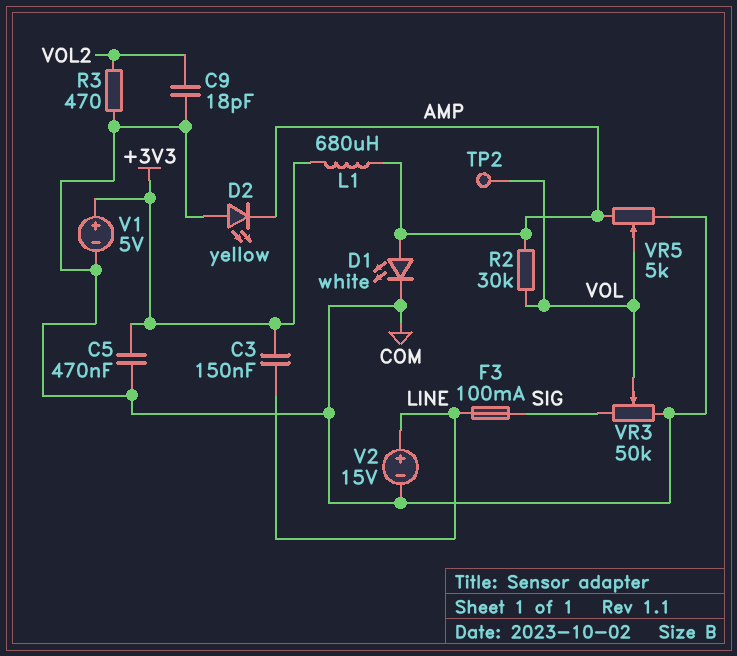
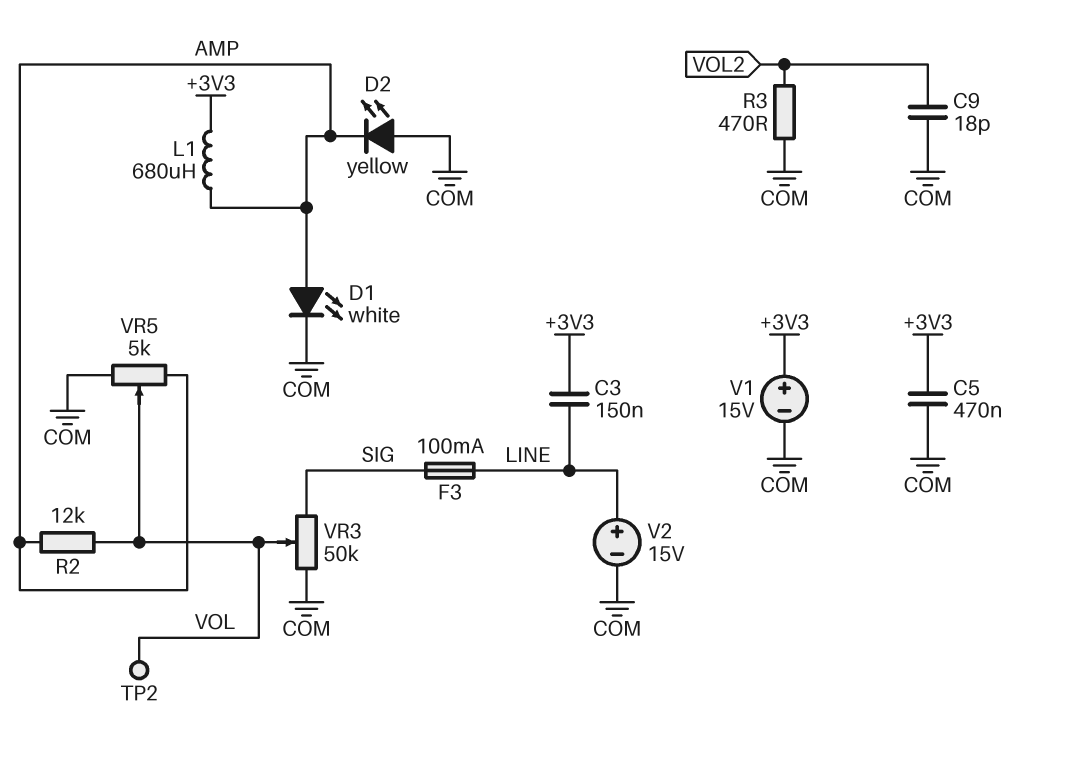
R2: 30k (AMP, VOL) -> 12k (AMP, VOL)
V1: 5V (plus +3V3, minus COM) -> 15V (plus +3V3, minus COM)

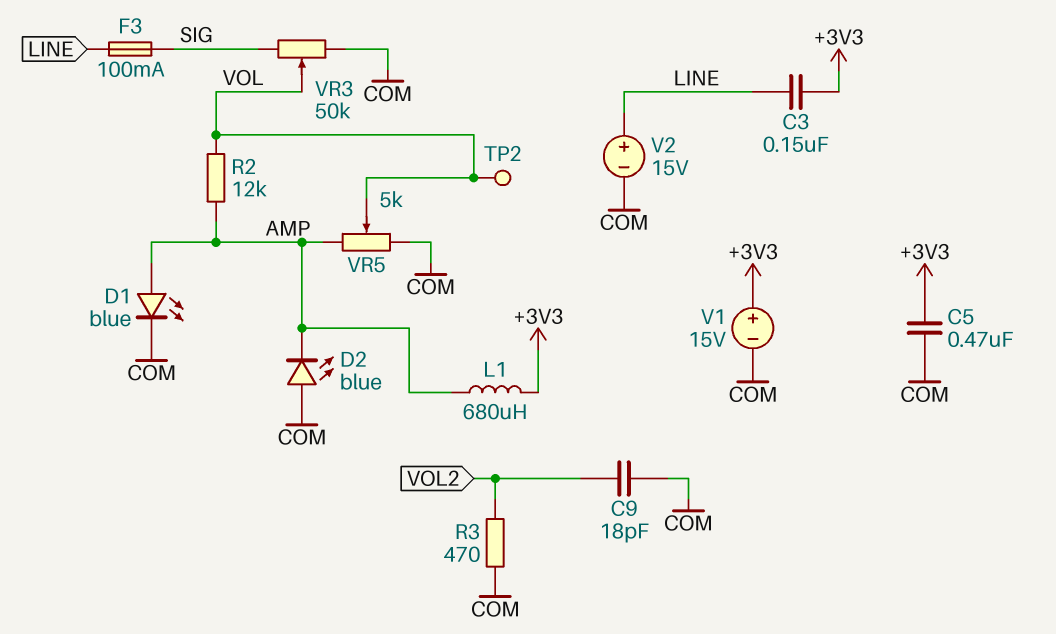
D1: LED white (A AMP, K COM) -> LED blue (A AMP, K COM)
D2: LED yellow (A COM, K AMP) -> LED blue (A COM, K AMP)

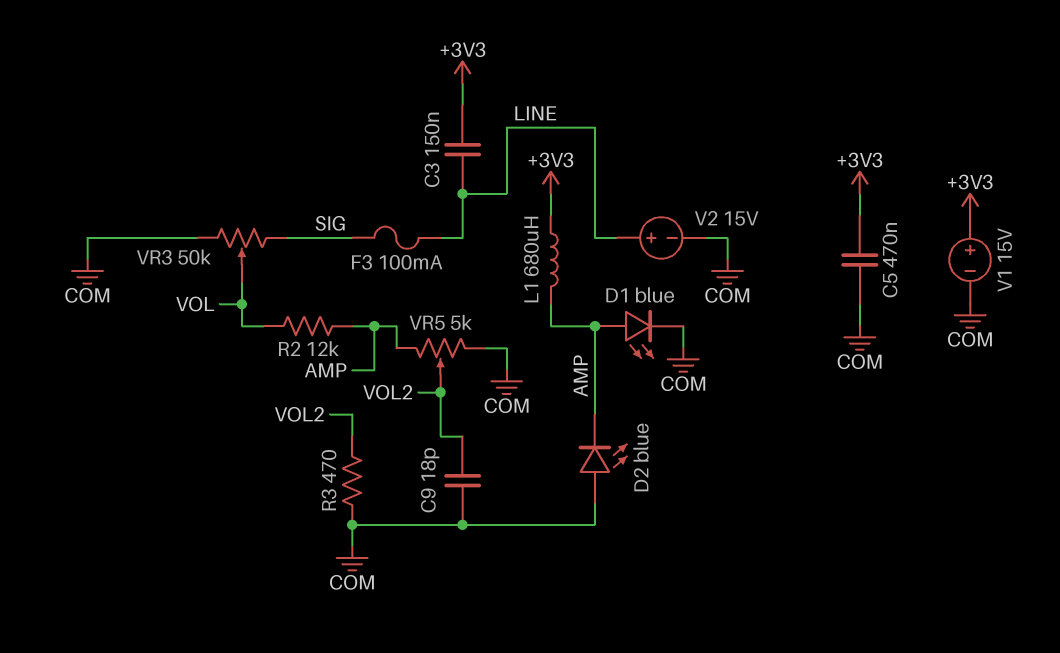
TP2: test point (VOL) -> none
VR5: 5k (AMP, COM, wiper VOL) -> 5k (AMP, COM, wiper VOL2)

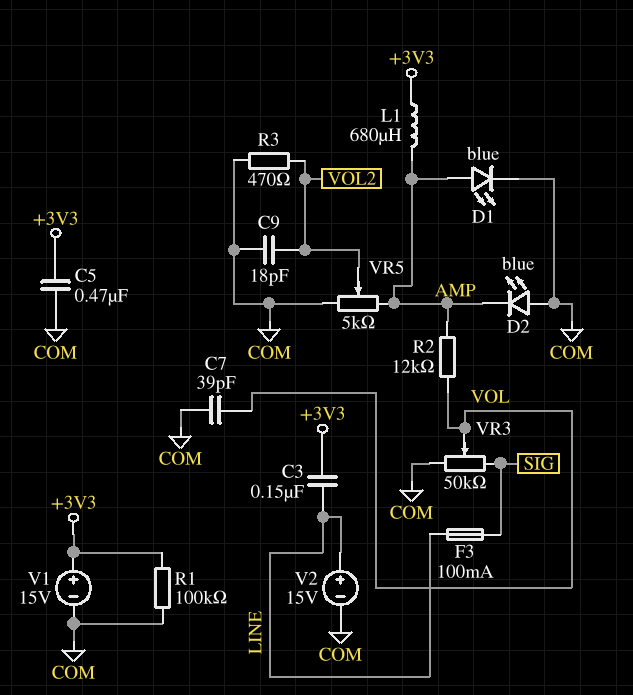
C7: none -> 39pF (COM, VOL)
R1: none -> 100k (+3V3, COM)

